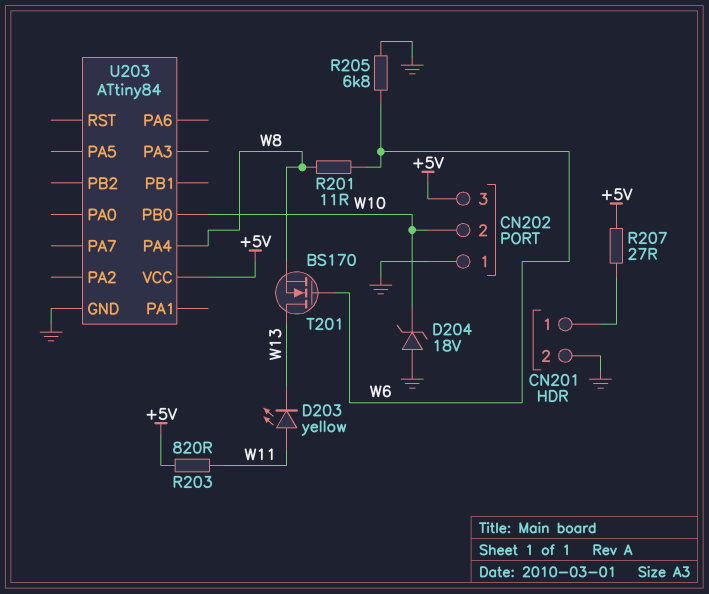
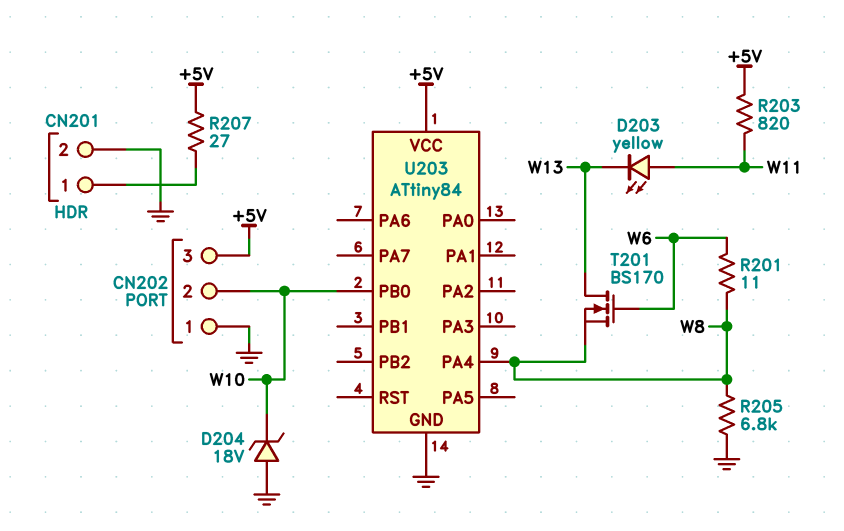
R205: 6.8k (GND, W6) -> 6.8k (GND, W8)

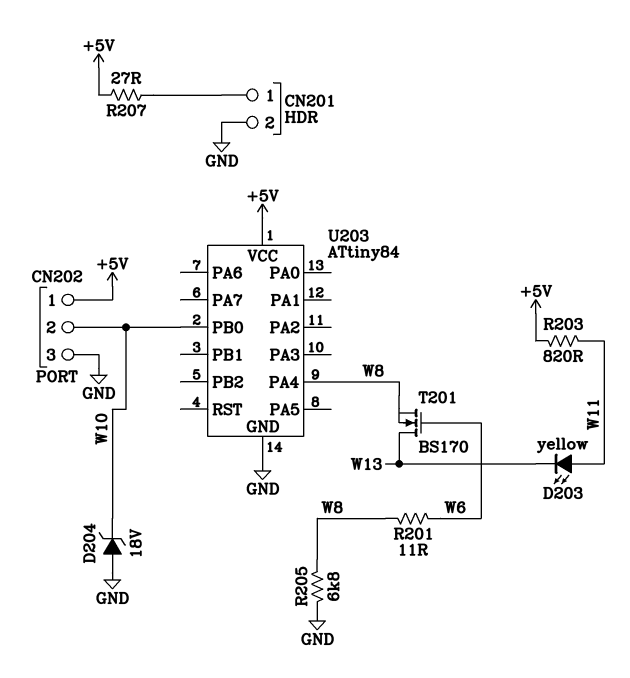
CN202 pin 1: GND -> +5V
CN202 pin 3: +5V -> GND

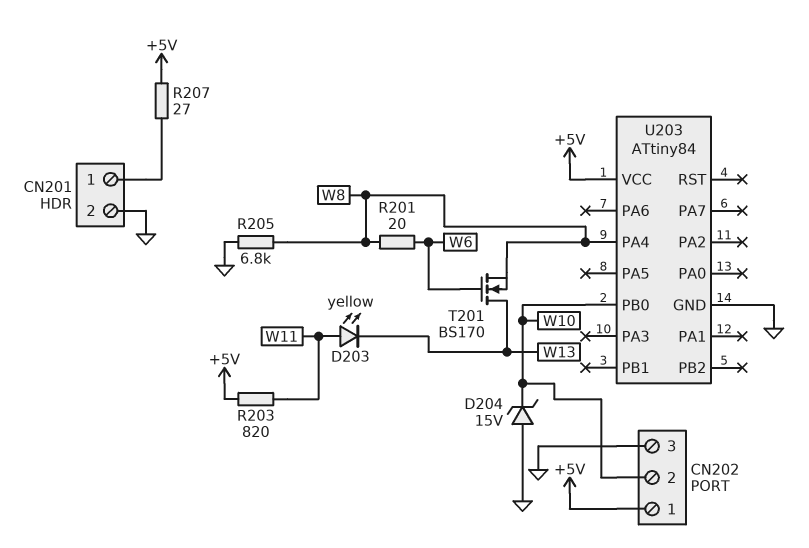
D204: zener 18V (A GND, K W10) -> zener 15V (A GND, K W10)
R201: 11 (W6, W8) -> 20 (W6, W8)

